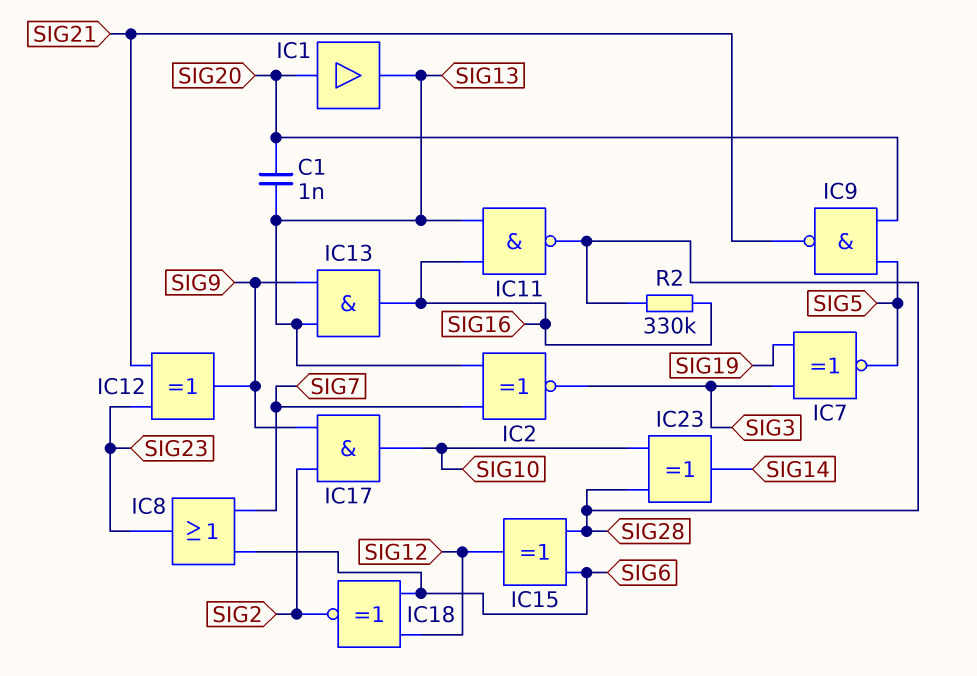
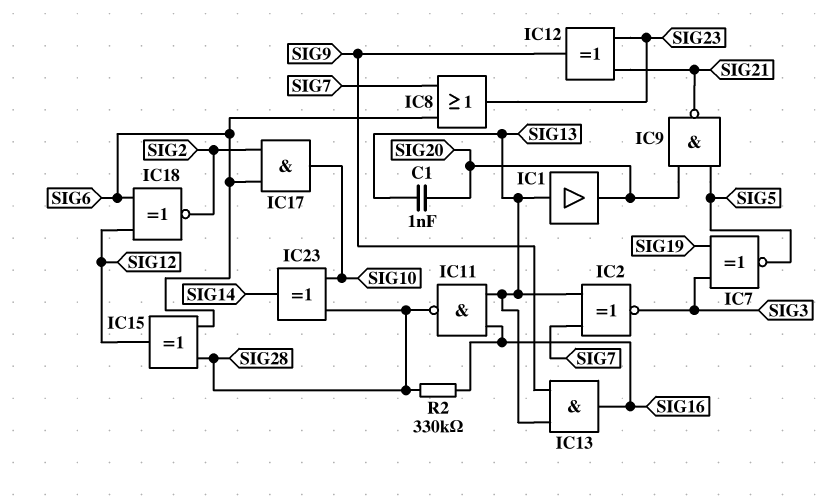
IC1: buffer (in SIG20, out SIG13) -> buffer (in SIG13, out SIG20)
IC17: AND (in SIG2, in SIG9, out SIG10) -> AND (in SIG2, in SIG6, out SIG10)

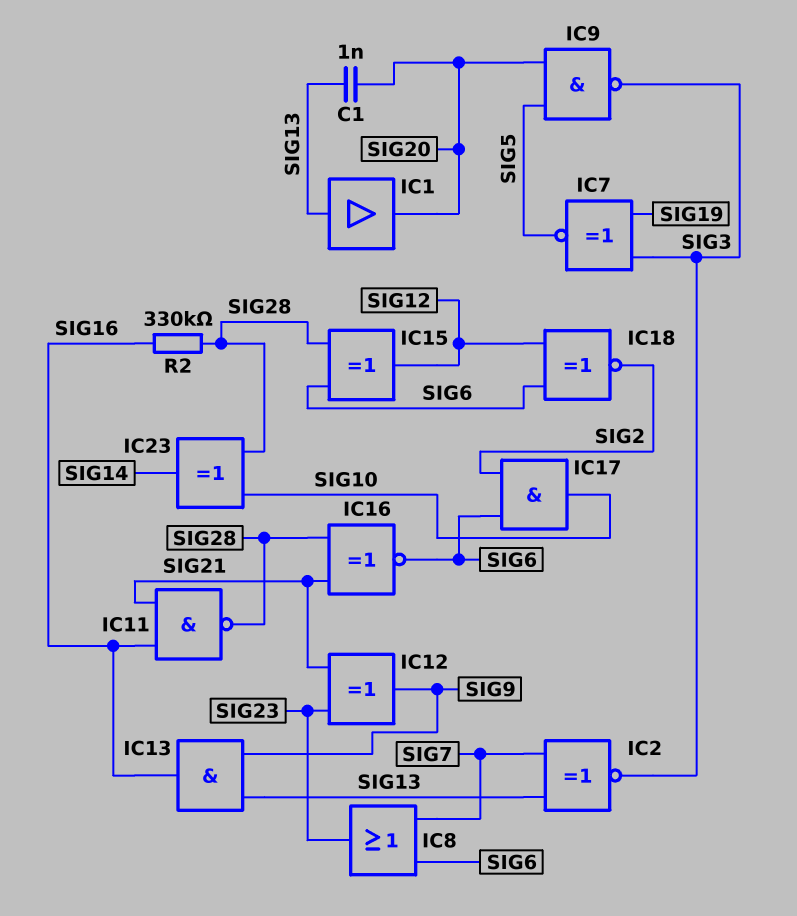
IC9: NAND (in SIG5, in SIG20, out SIG21) -> NAND (in SIG5, in SIG20, out SIG3)
IC11: NAND (in SIG13, in SIG16, out SIG28) -> NAND (in SIG16, in SIG21, out SIG28)
IC16: none -> XNOR (in SIG21, in SIG28, out SIG6)

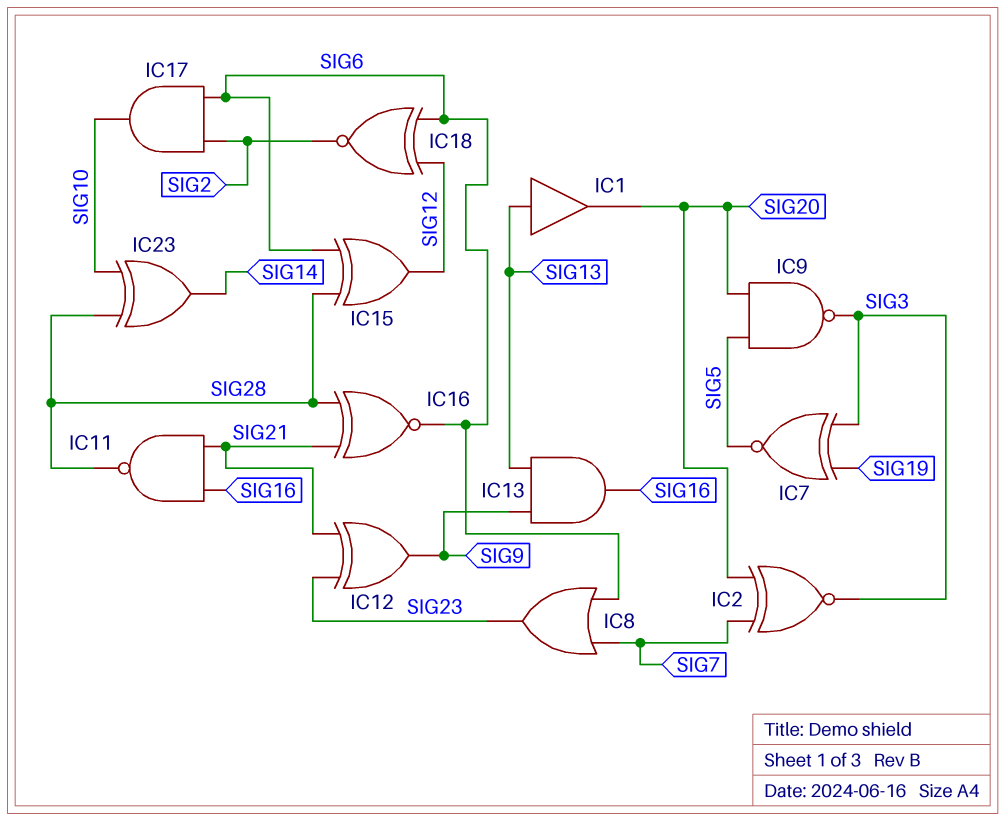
C1: 1nF (SIG13, SIG20) -> none
IC2: XNOR (in SIG7, in SIG13, out SIG3) -> XNOR (in SIG7, in SIG20, out SIG3)
R2: 330k (SIG16, SIG28) -> none

